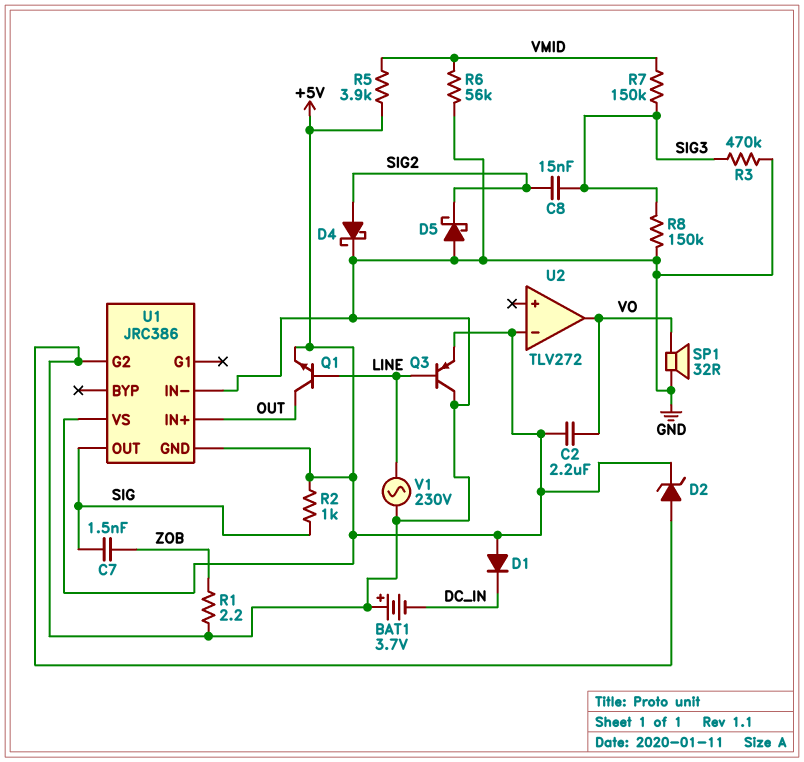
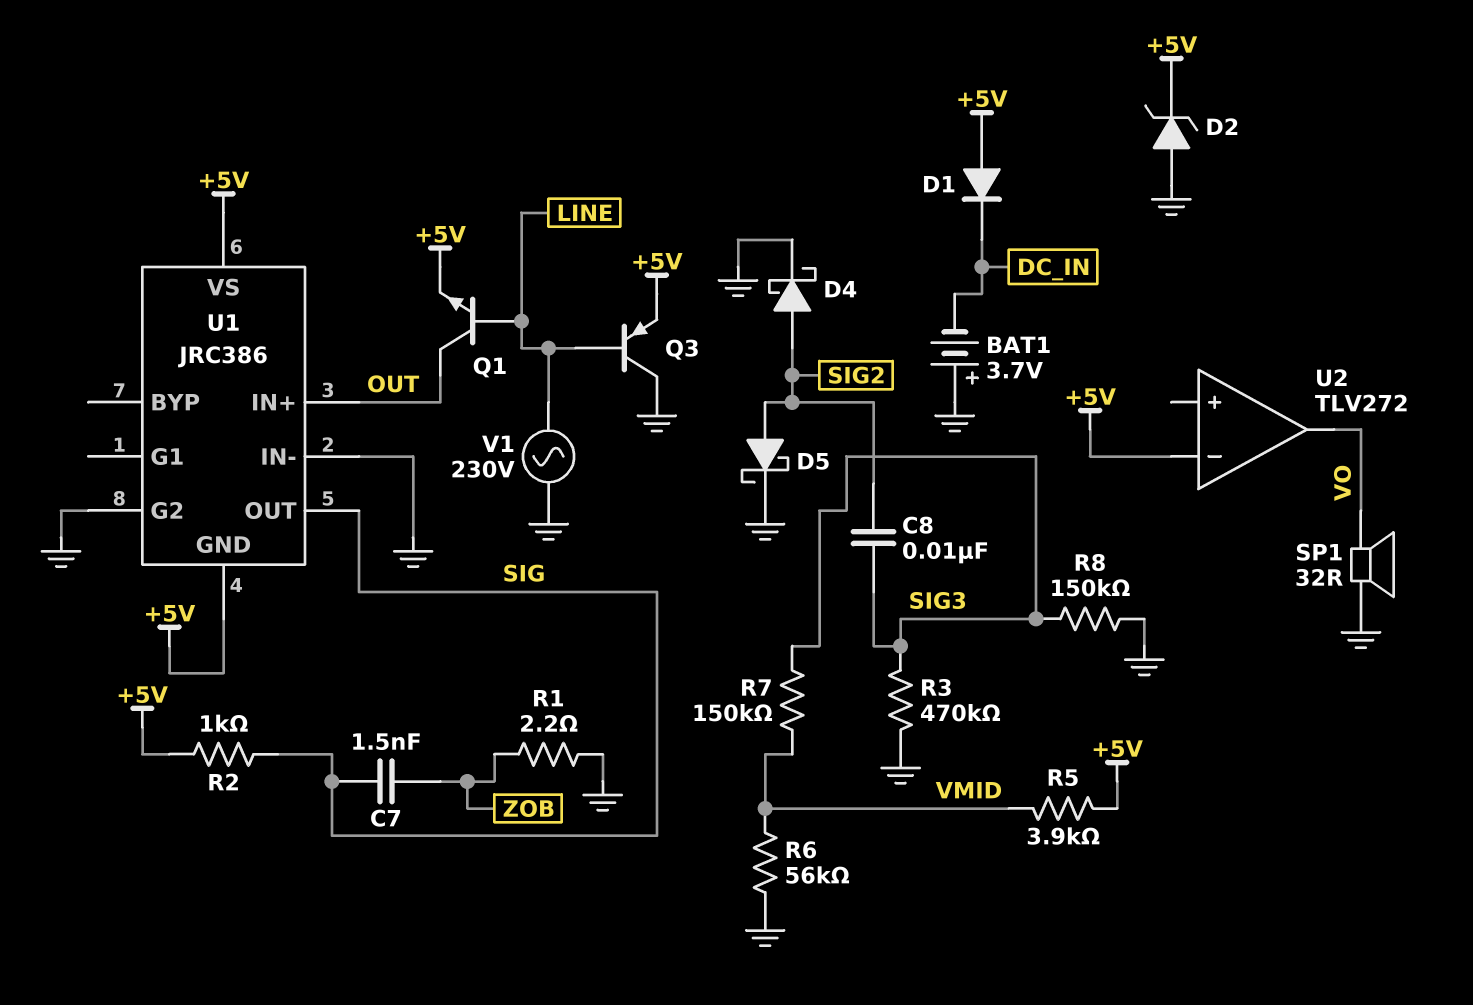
C2: 2.2uF (+5V, VO) -> none
C8: 15nF (SIG2, SIG3) -> 10nF (SIG2, SIG3)
D5: schottky (A GND, K SIG2) -> schottky (A SIG2, K GND)

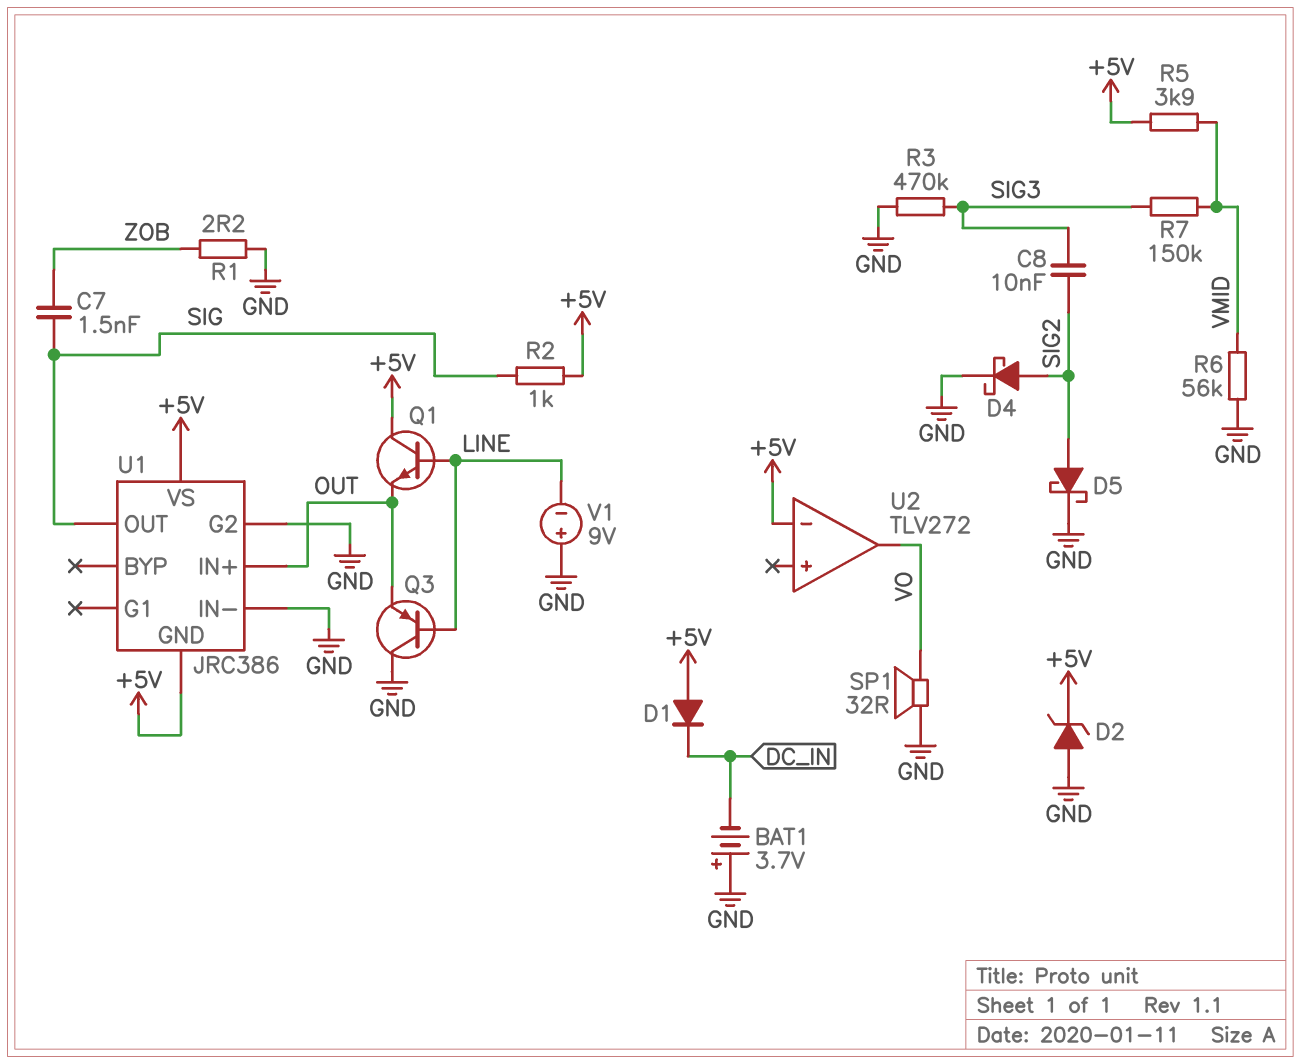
Q1: NPN (B LINE, C OUT, E +5V) -> NPN (B LINE, C +5V, E OUT)
Q3: PNP (B LINE, C GND, E +5V) -> PNP (B LINE, C GND, E OUT)
R8: 150k (GND, SIG3) -> none
V1: AC 230V (GND, LINE) -> 9V (plus GND, minus LINE)

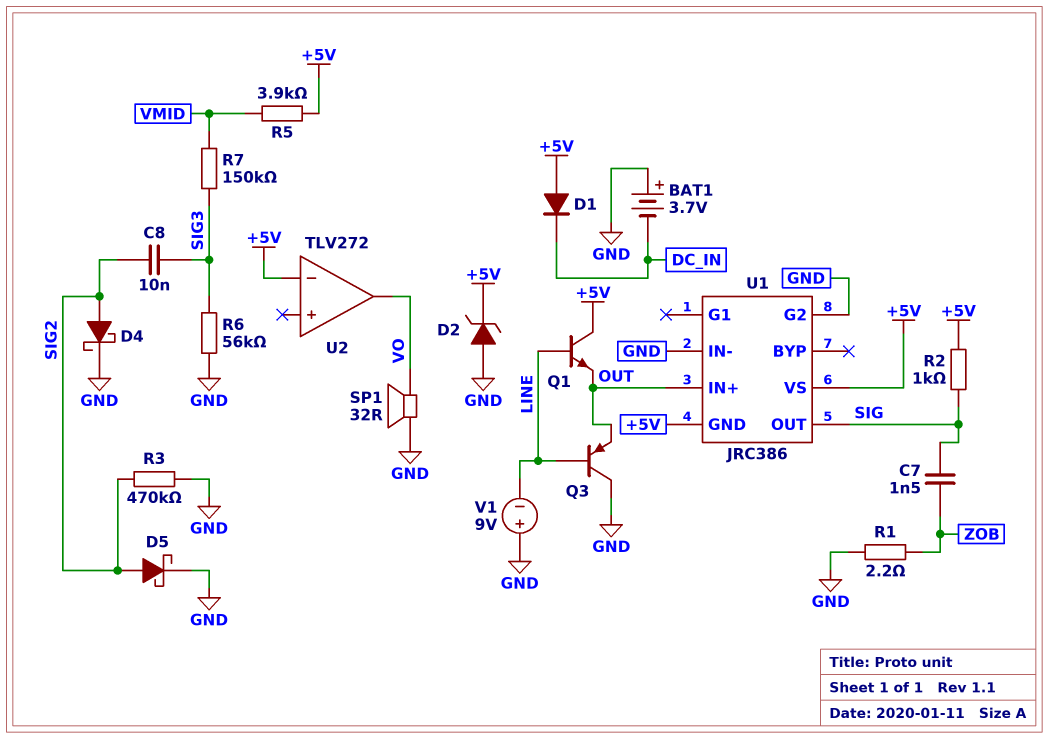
R3: 470k (GND, SIG3) -> 470k (GND, SIG2)
R6: 56k (GND, VMID) -> 56k (GND, SIG3)

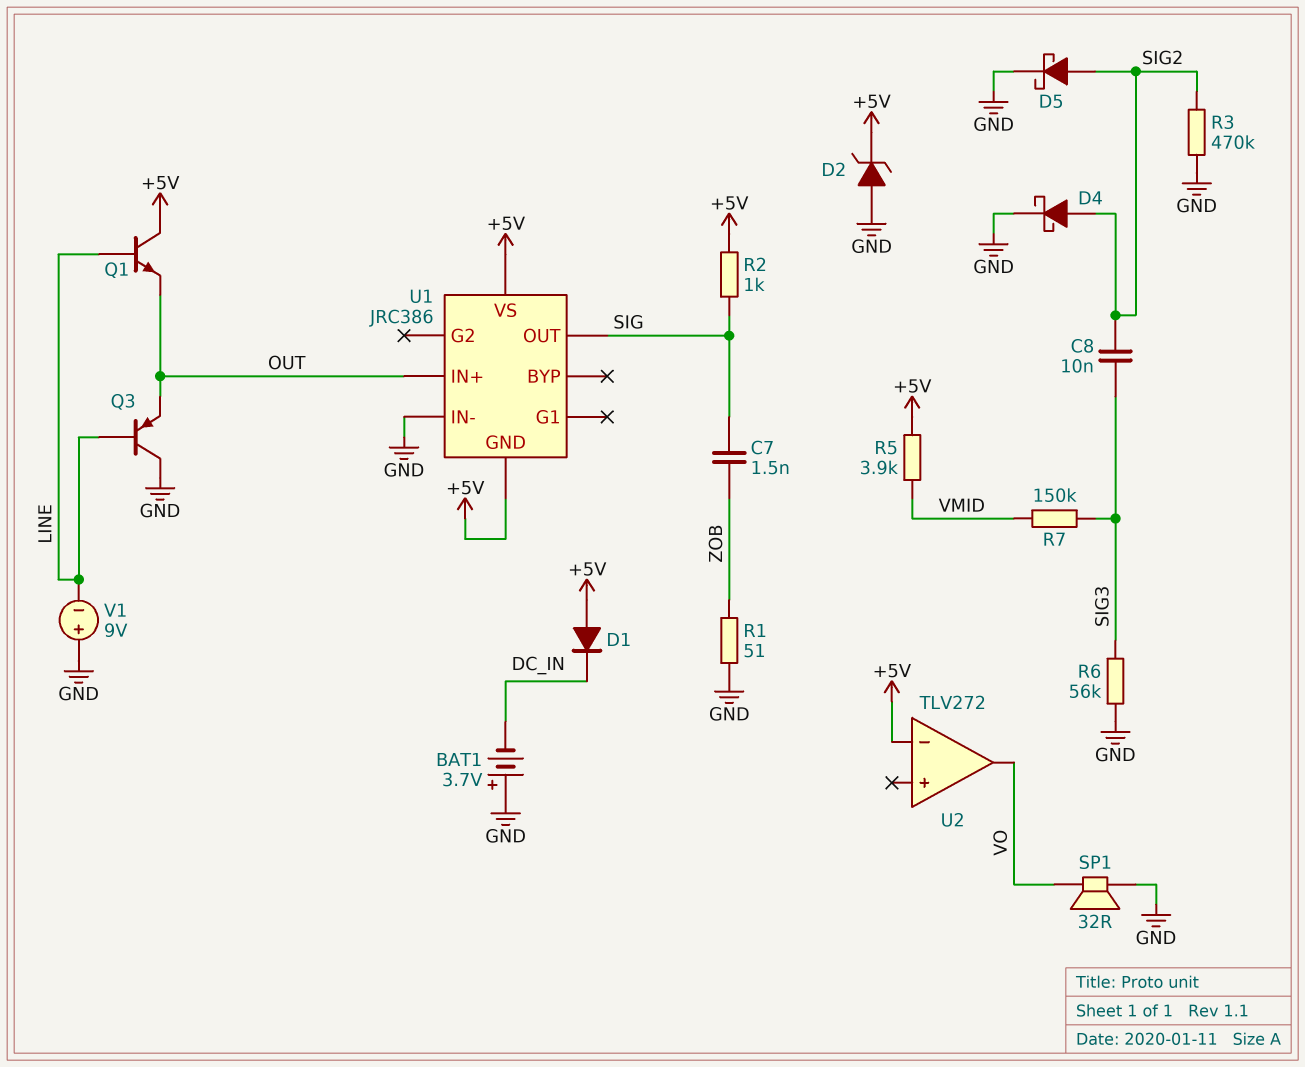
R1: 2.2 (GND, ZOB) -> 51 (GND, ZOB)
U1 pin G2: GND -> none

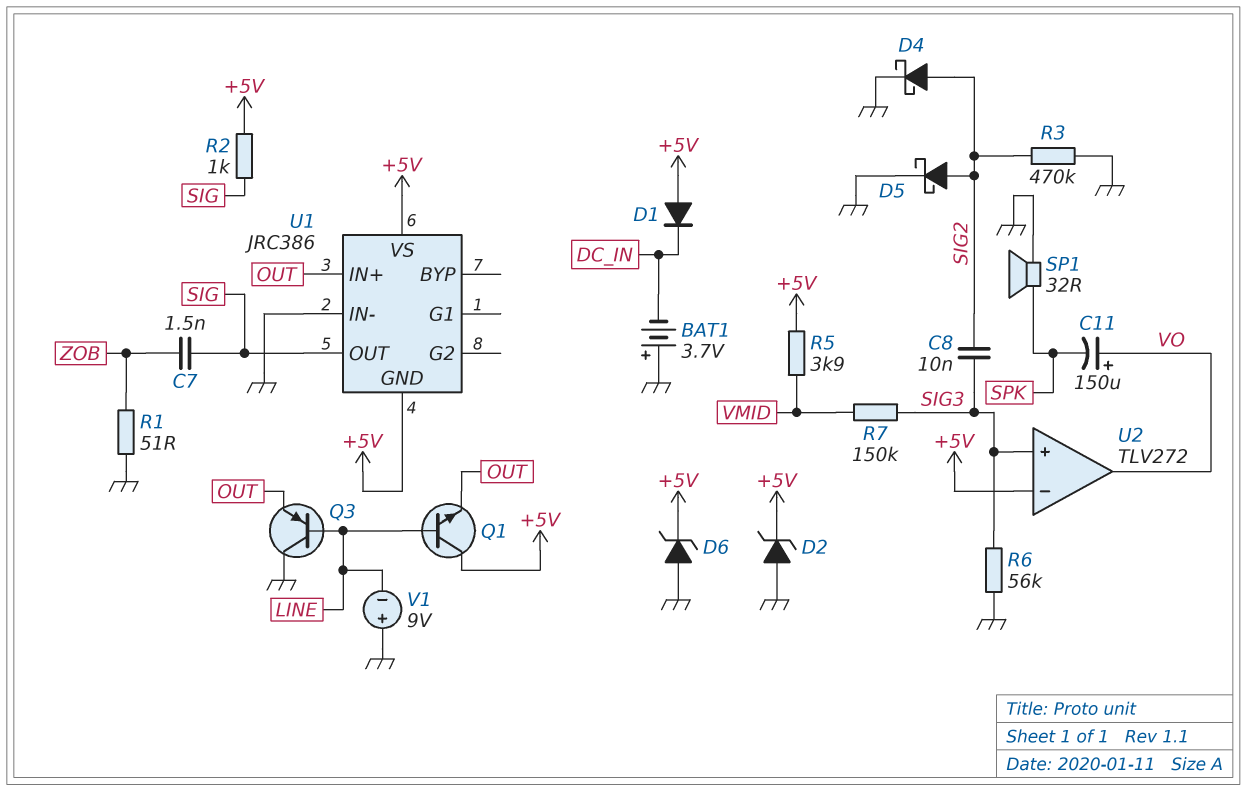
C11: none -> 150uF (plus VO, minus SPK)
D6: none -> zener (A GND, K +5V)
SP1: speaker 32R (GND, VO) -> speaker 32R (GND, SPK)
U2 pin in+: none -> SIG3

